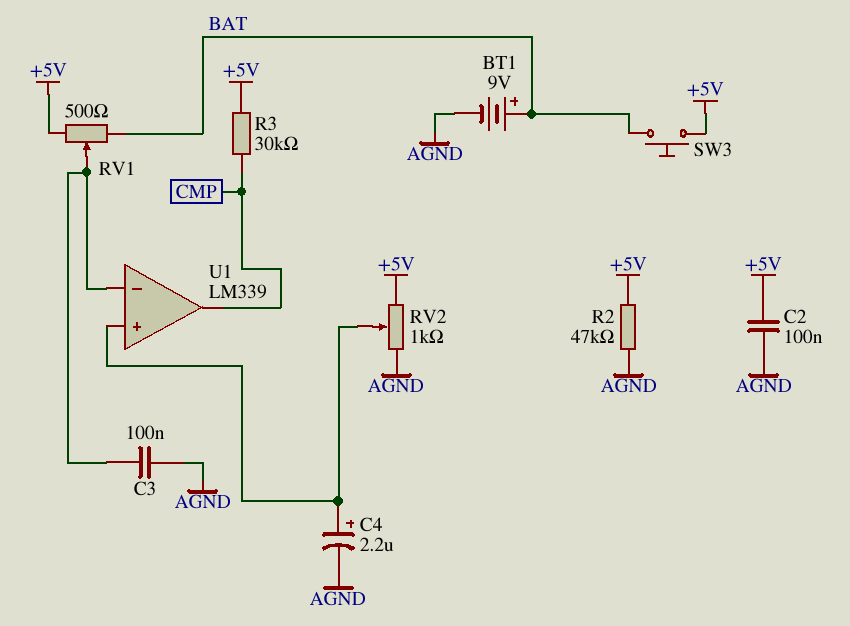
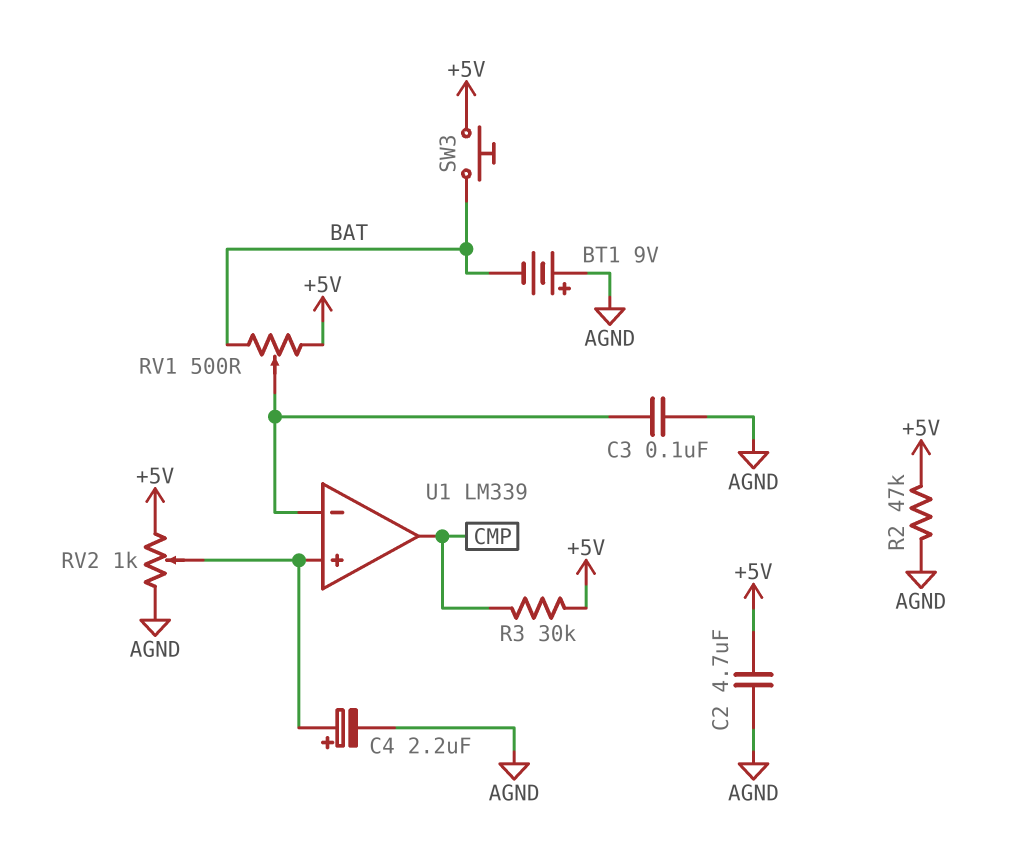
BT1: 9V (plus BAT, minus AGND) -> 9V (plus AGND, minus BAT)
C2: 100nF (+5V, AGND) -> 4.7uF (+5V, AGND)

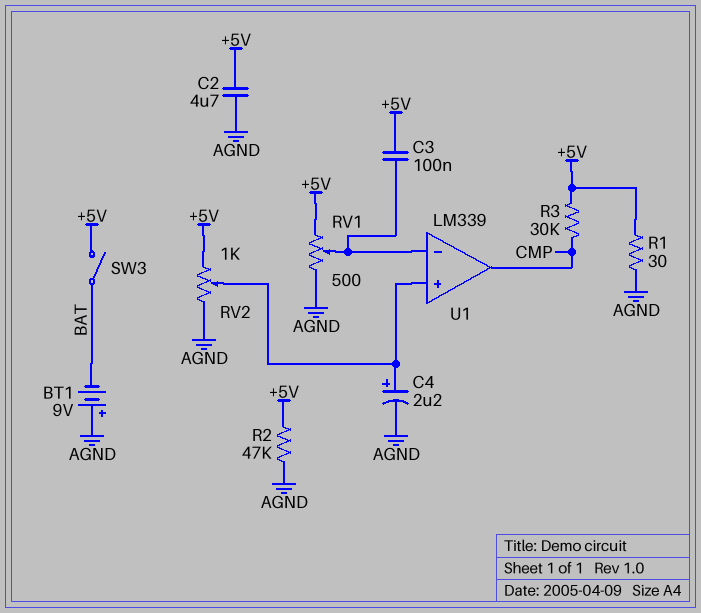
C3: 100nF (AGND, U1/in-) -> 100nF (+5V, U1/in-)
R1: none -> 30 (+5V, AGND)
RV1: 500 (+5V, BAT, wiper U1/in-) -> 500 (+5V, AGND, wiper U1/in-)
SW3: button (+5V, BAT) -> switch (+5V, BAT)

